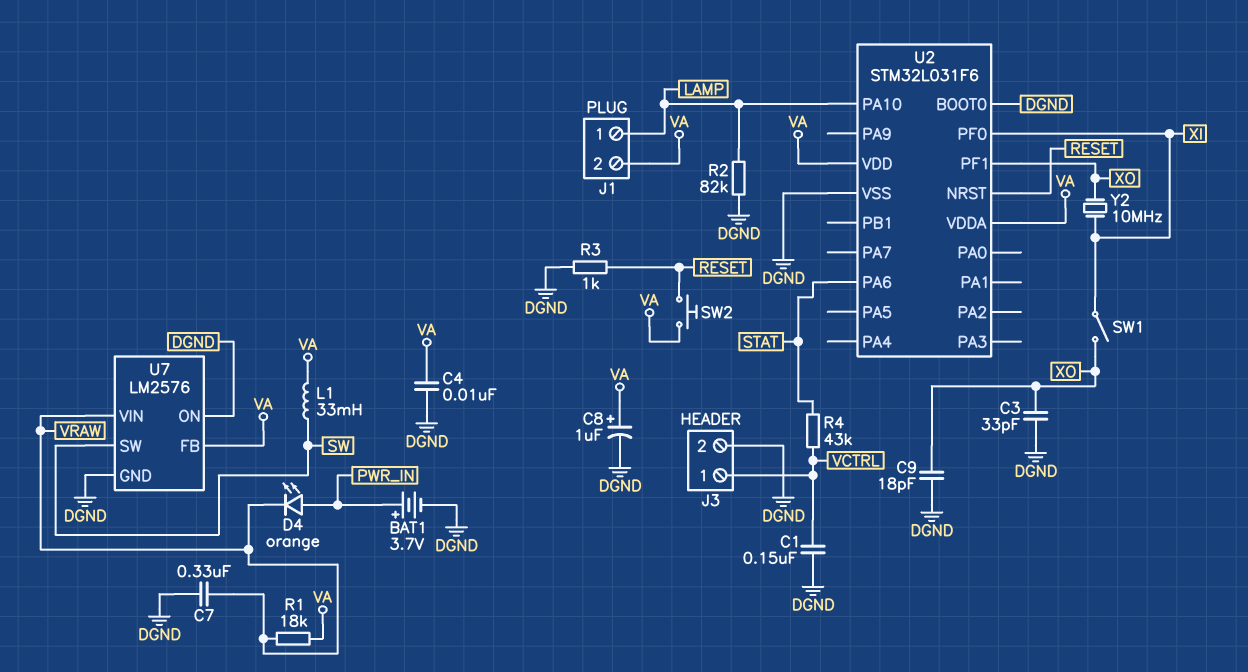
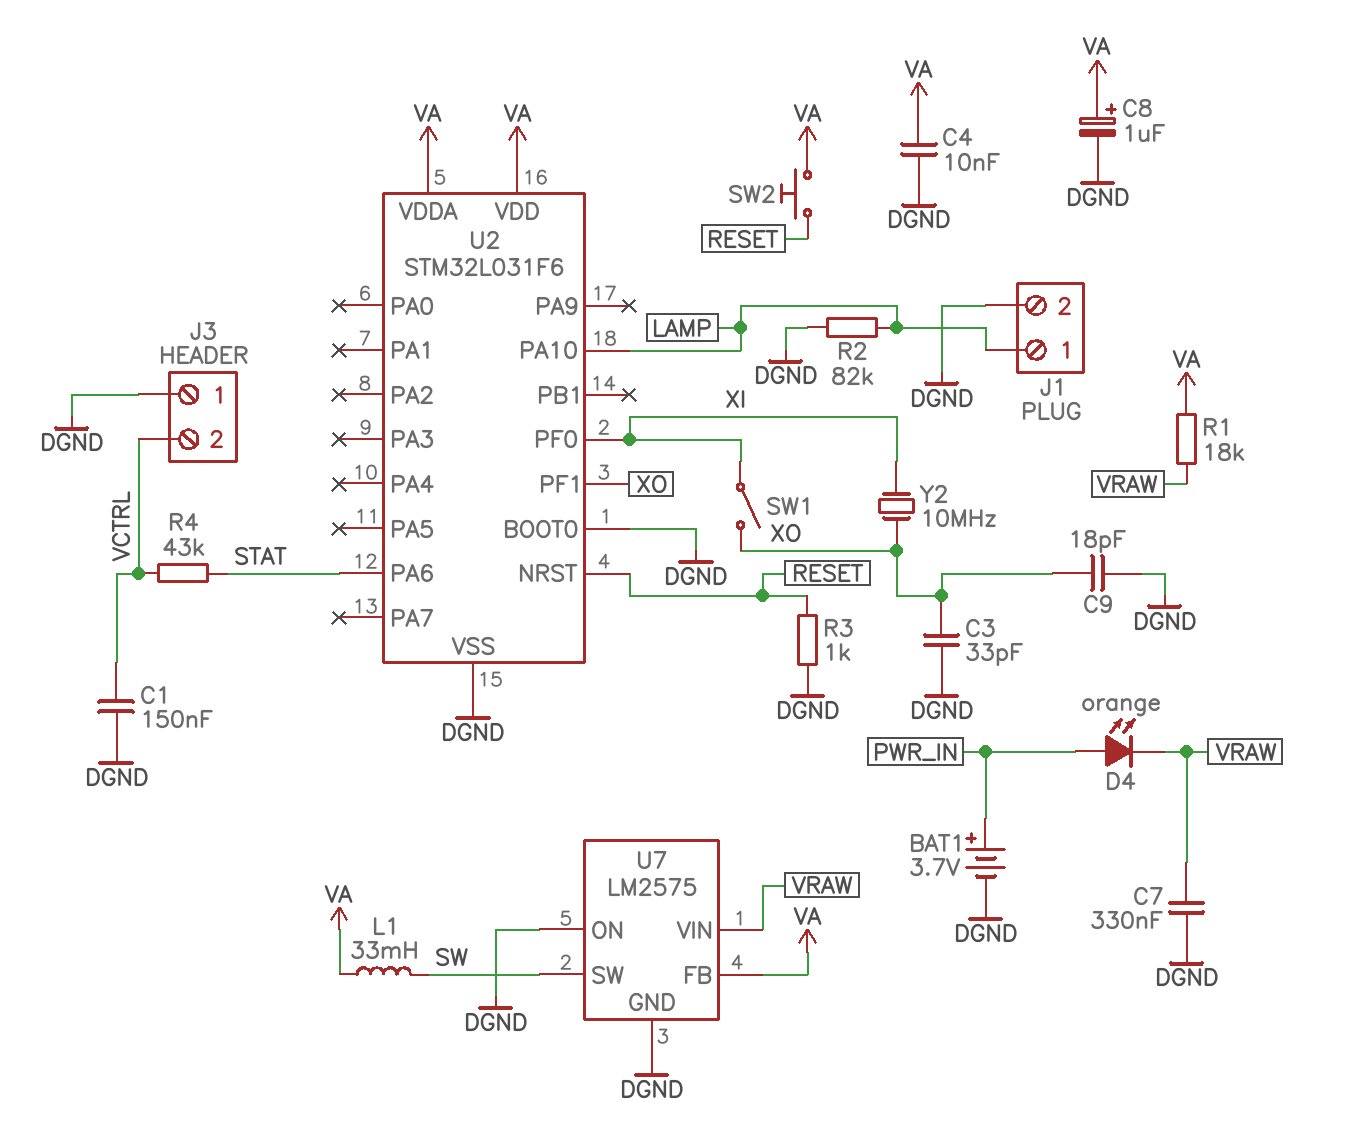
J1 pin 2: VA -> DGND
J3 pin 1: VCTRL -> DGND
J3 pin 2: DGND -> VCTRL
U7: LM2576 -> LM2575

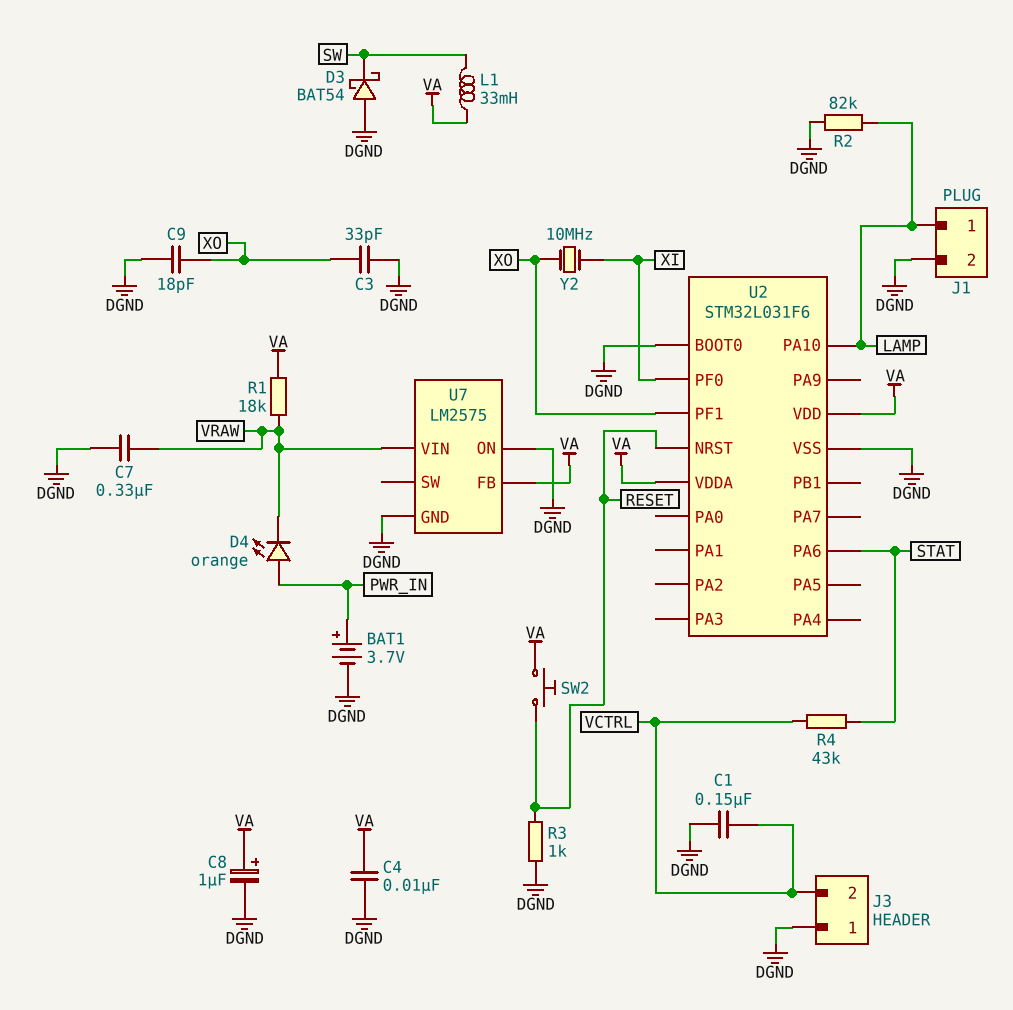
D3: none -> schottky BAT54 (A DGND, K SW)
SW1: switch (XI, XO) -> none
U7 pin SW: SW -> none

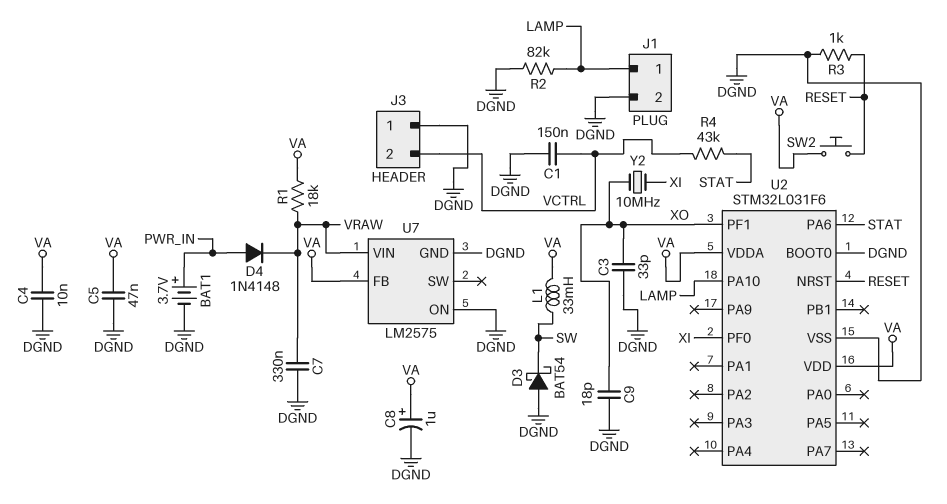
C5: none -> 47nF (DGND, VA)
D4: LED orange (A PWR_IN, K VRAW) -> diode 1N4148 (A PWR_IN, K VRAW)

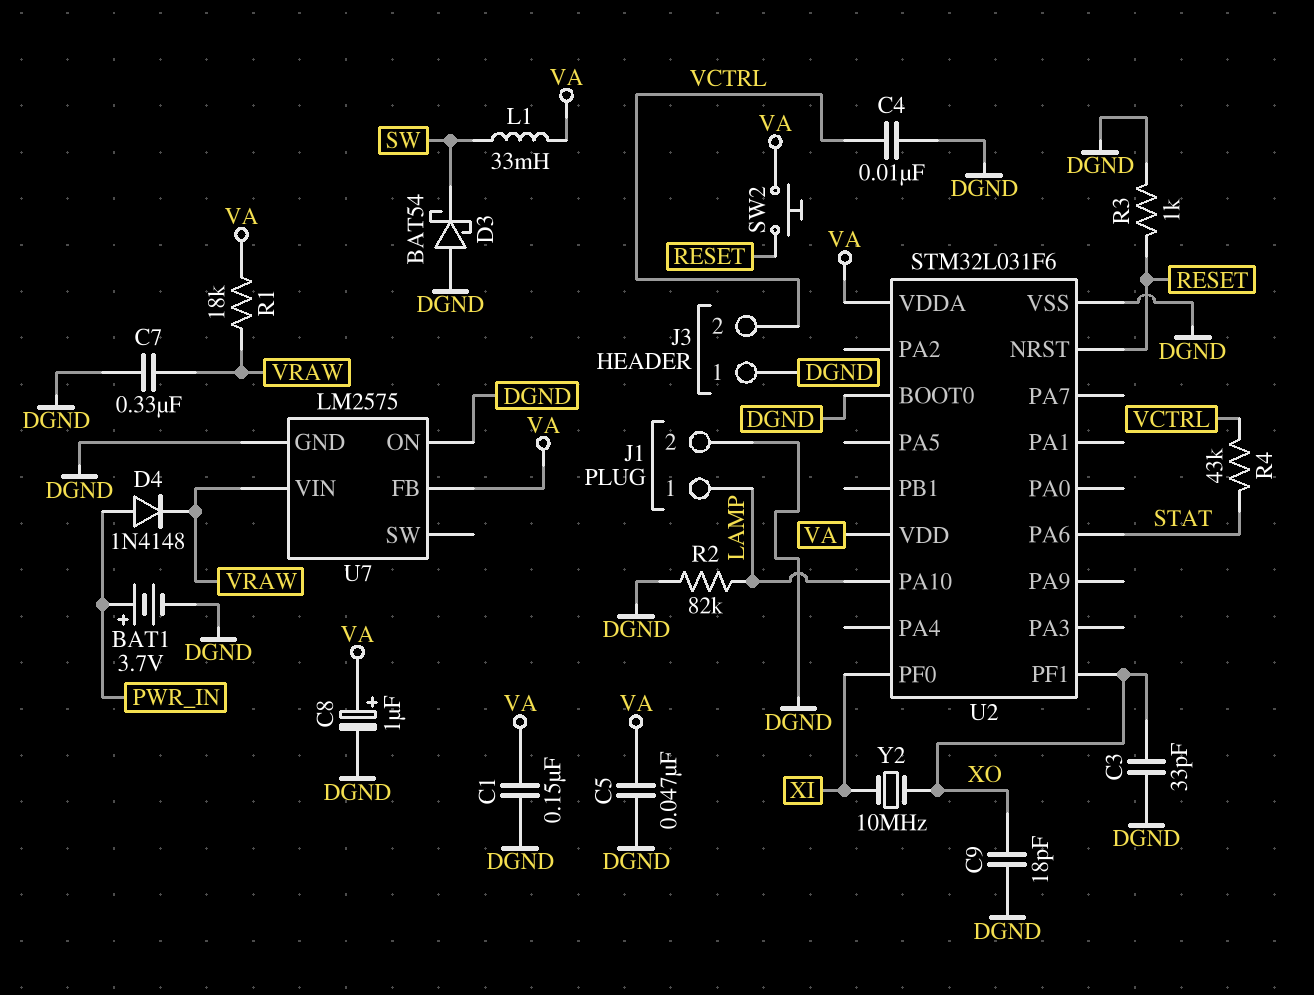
C1: 150nF (DGND, VCTRL) -> 150nF (DGND, VA)
C4: 10nF (DGND, VA) -> 10nF (DGND, VCTRL)

